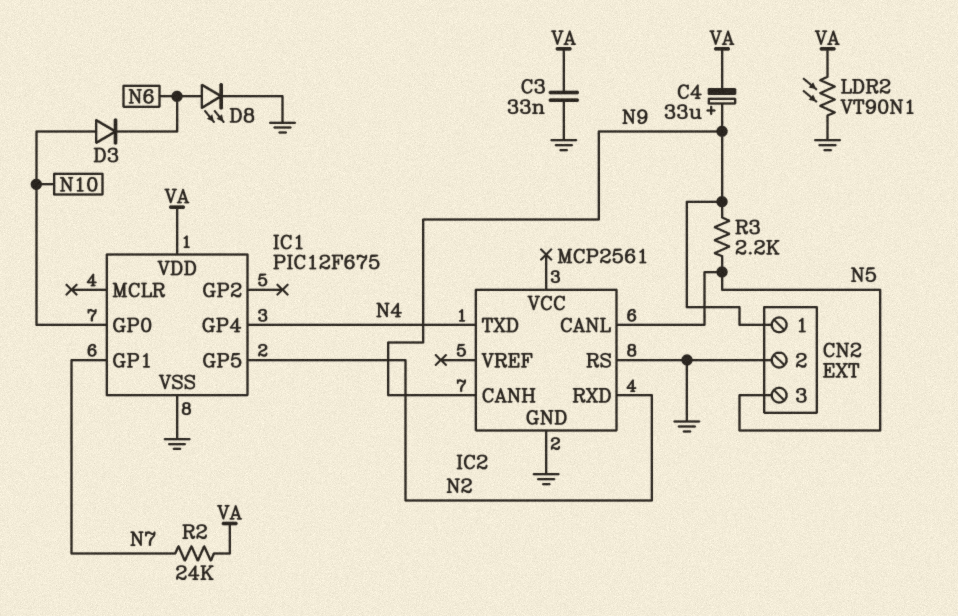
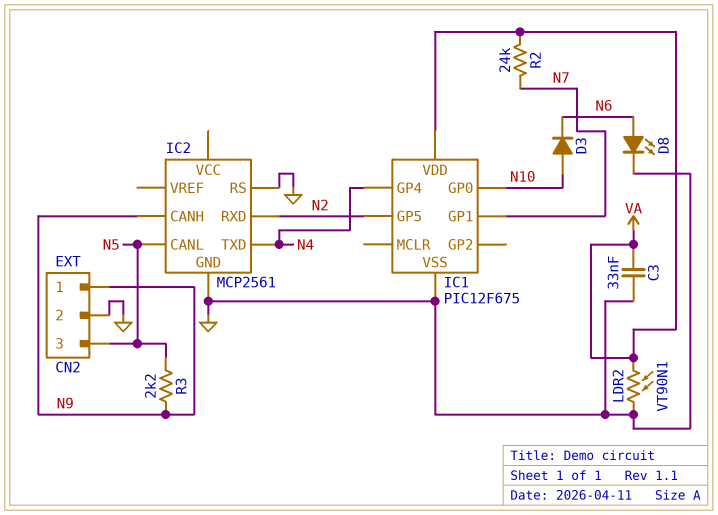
C4: 33uF (plus N9, minus VA) -> none

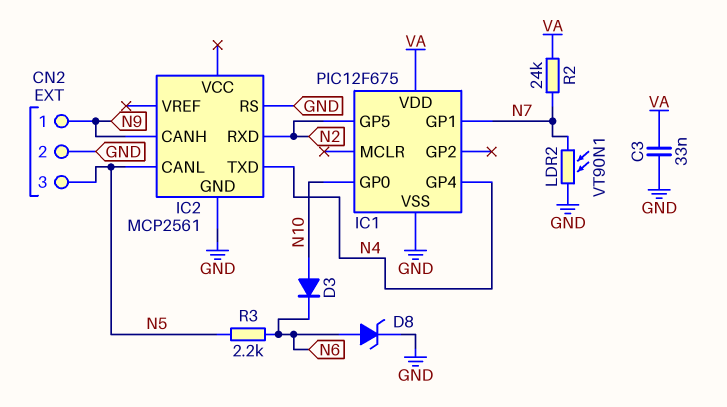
D8: LED (A N6, K GND) -> zener (A N6, K GND)
LDR2: VT90N1 (GND, VA) -> VT90N1 (GND, N7)
R3: 2.2k (N5, N9) -> 2.2k (N5, N6)

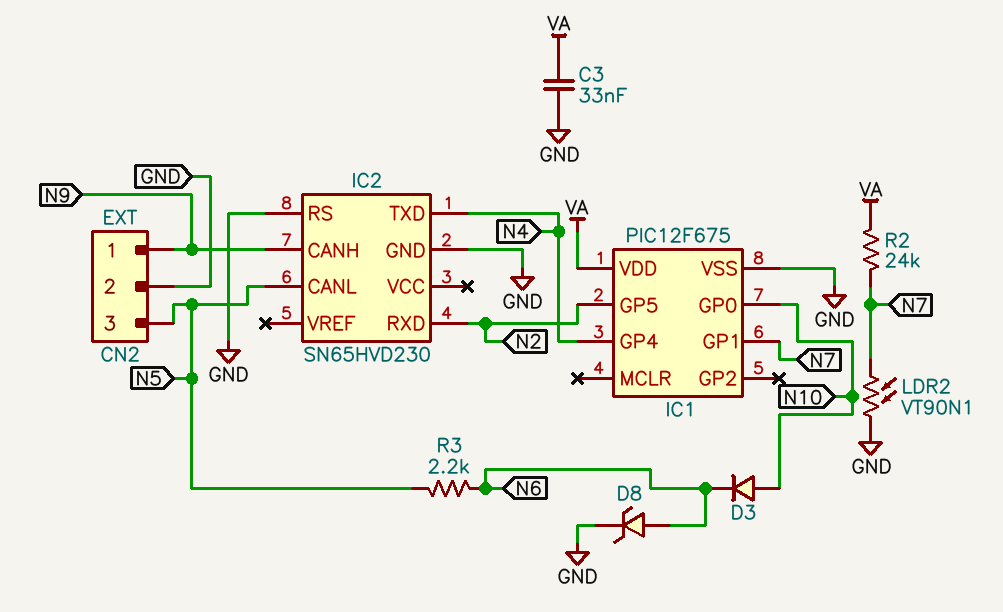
IC2: MCP2561 -> SN65HVD230

